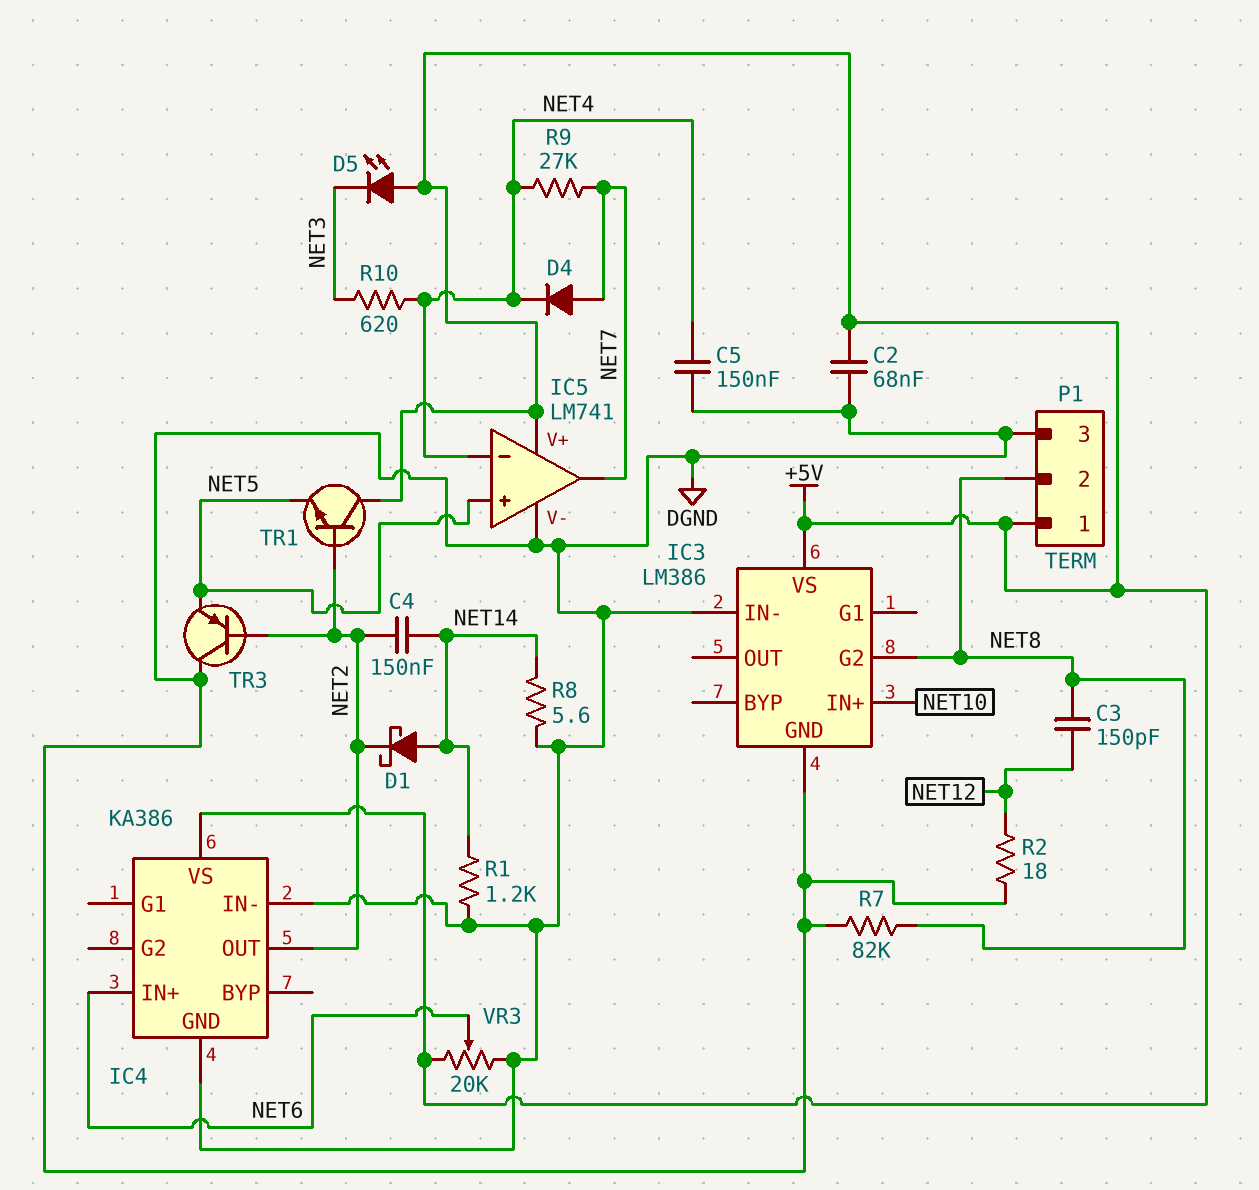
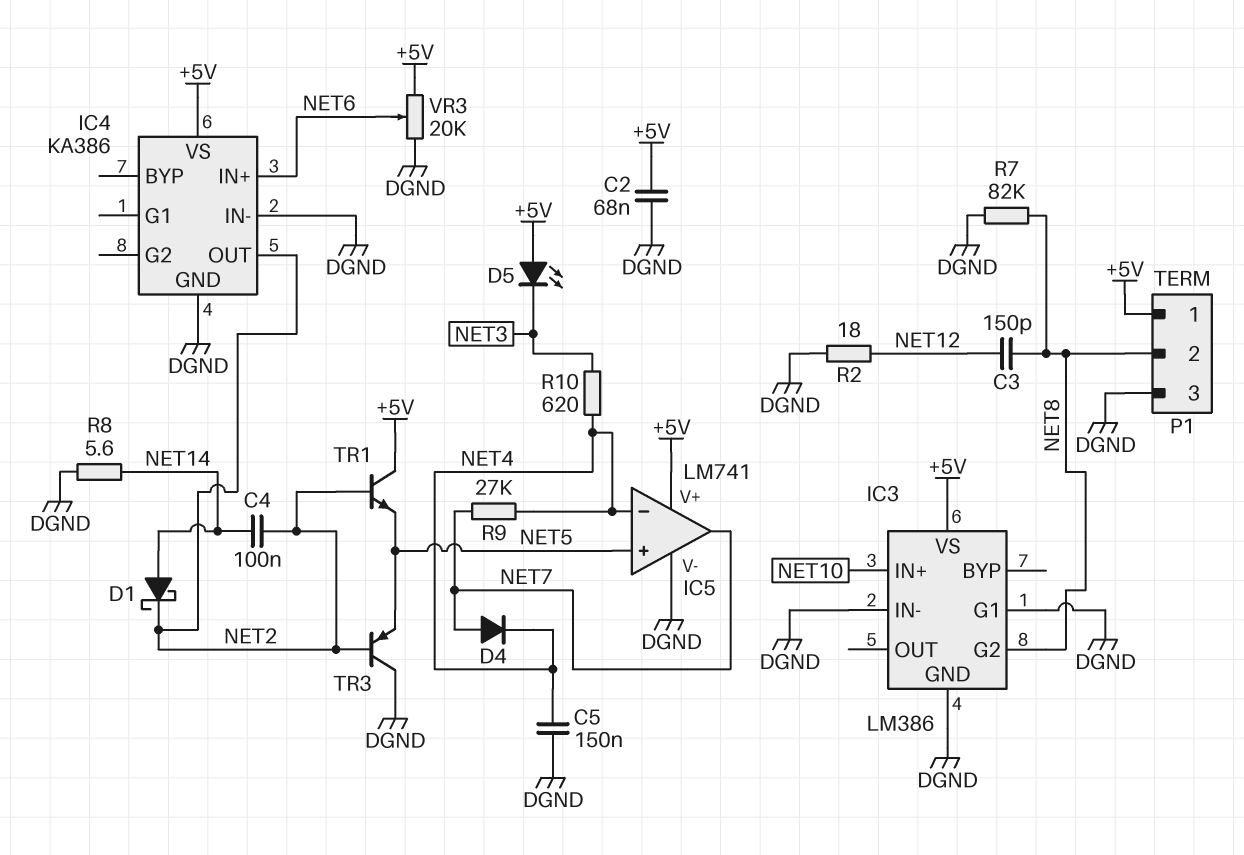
C4: 150nF (NET2, NET14) -> 100nF (NET2, NET14)
IC3 pin G1: none -> DGND
R1: 1.2k (DGND, NET14) -> none

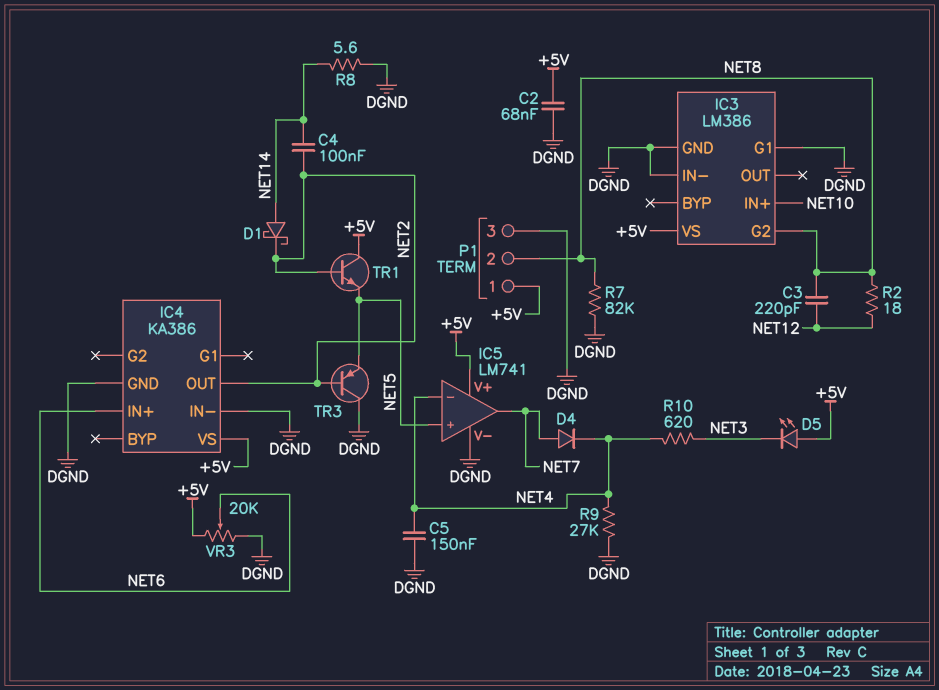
C3: 150pF (NET8, NET12) -> 220pF (NET8, NET12)
R2: 18 (DGND, NET12) -> 18 (NET8, NET12)
R9: 27k (NET4, NET7) -> 27k (DGND, NET4)

